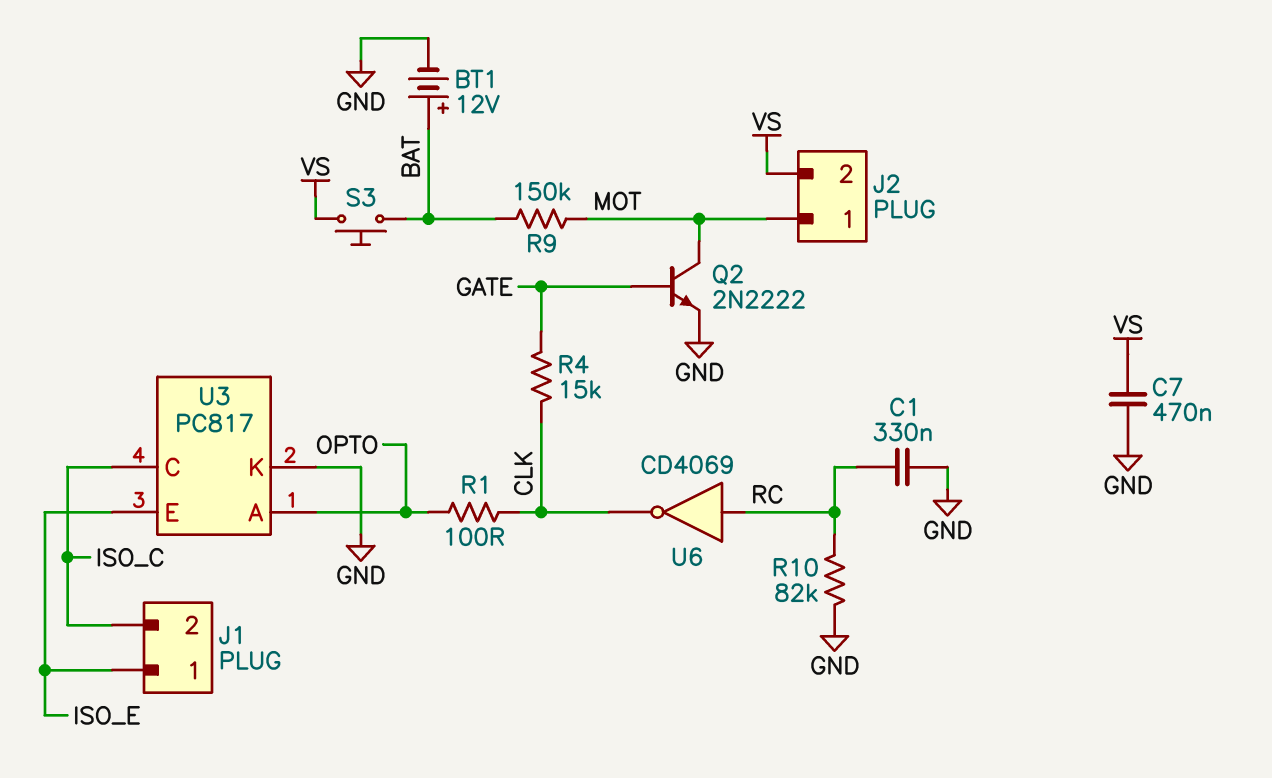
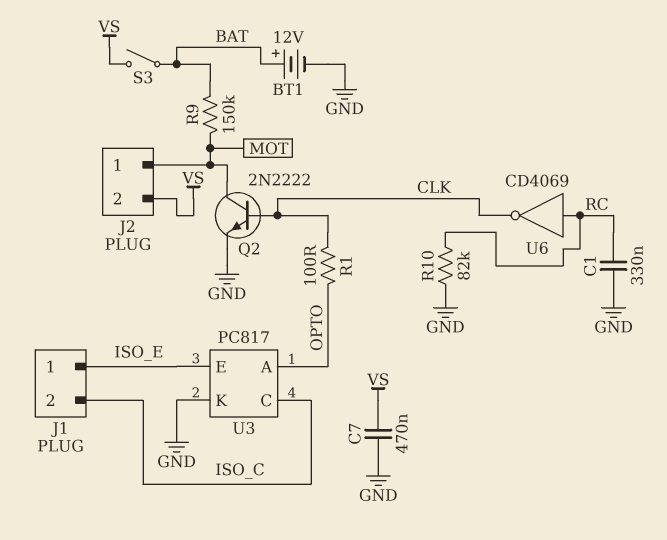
Q2: NPN 2N2222 (B GATE, C MOT, E GND) -> NPN 2N2222 (B CLK, C MOT, E GND)
R4: 15k (CLK, GATE) -> none
S3: button (BAT, VS) -> switch (BAT, VS)

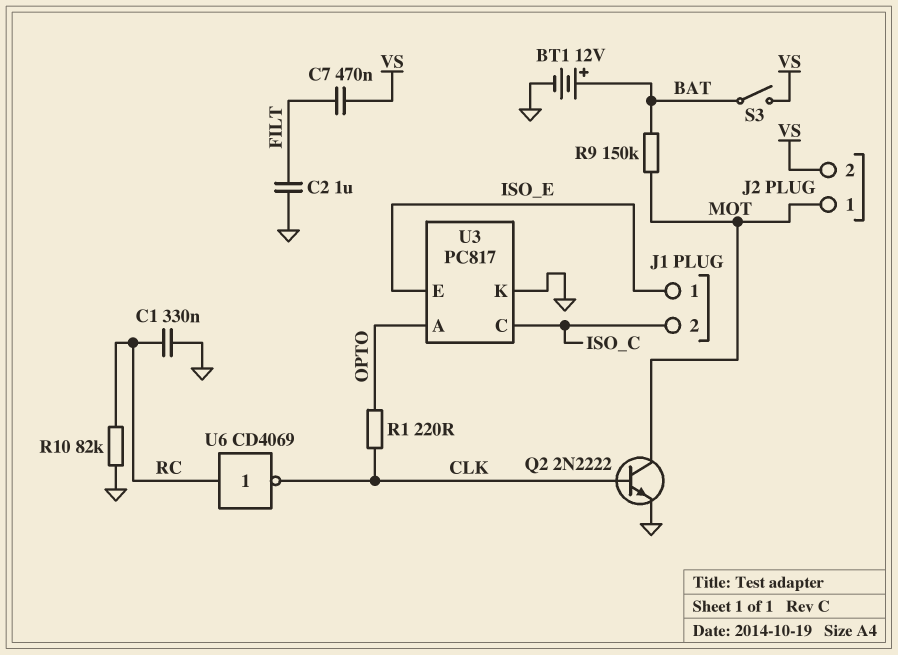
C2: none -> 1uF (FILT, GND)
C7: 470nF (GND, VS) -> 470nF (FILT, VS)
R1: 100 (CLK, OPTO) -> 220 (CLK, OPTO)

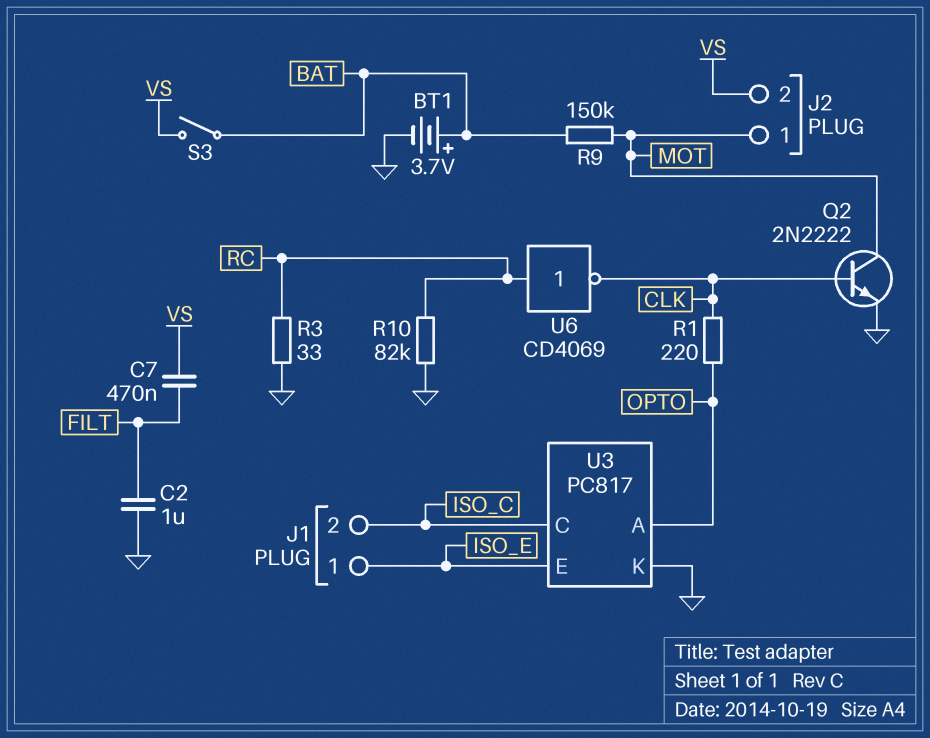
BT1: 12V (plus BAT, minus GND) -> 3.7V (plus BAT, minus GND)
C1: 330nF (GND, RC) -> none
R3: none -> 33 (GND, RC)

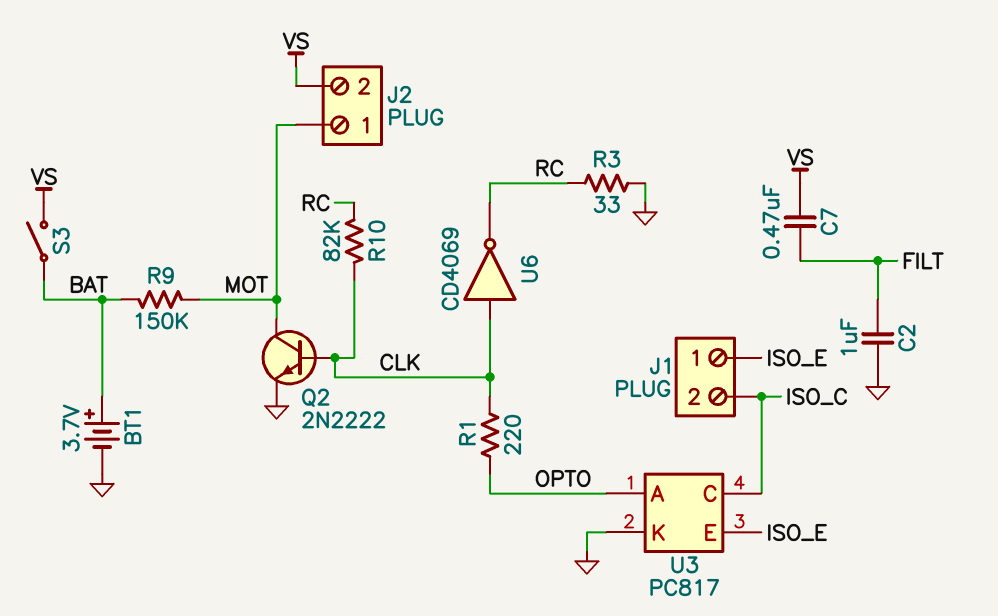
R10: 82k (GND, RC) -> 82k (CLK, RC)
U6: NOT CD4069 (in RC, out CLK) -> NOT CD4069 (in CLK, out RC)

